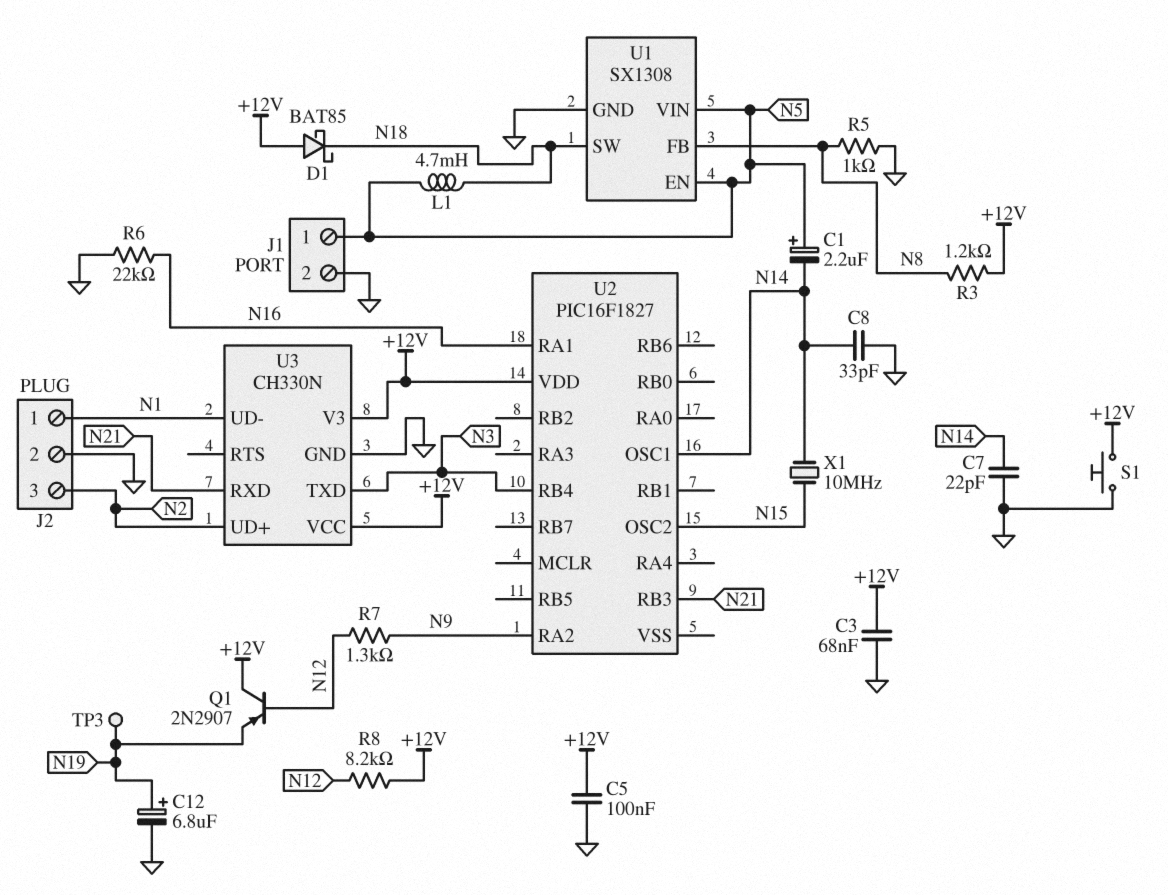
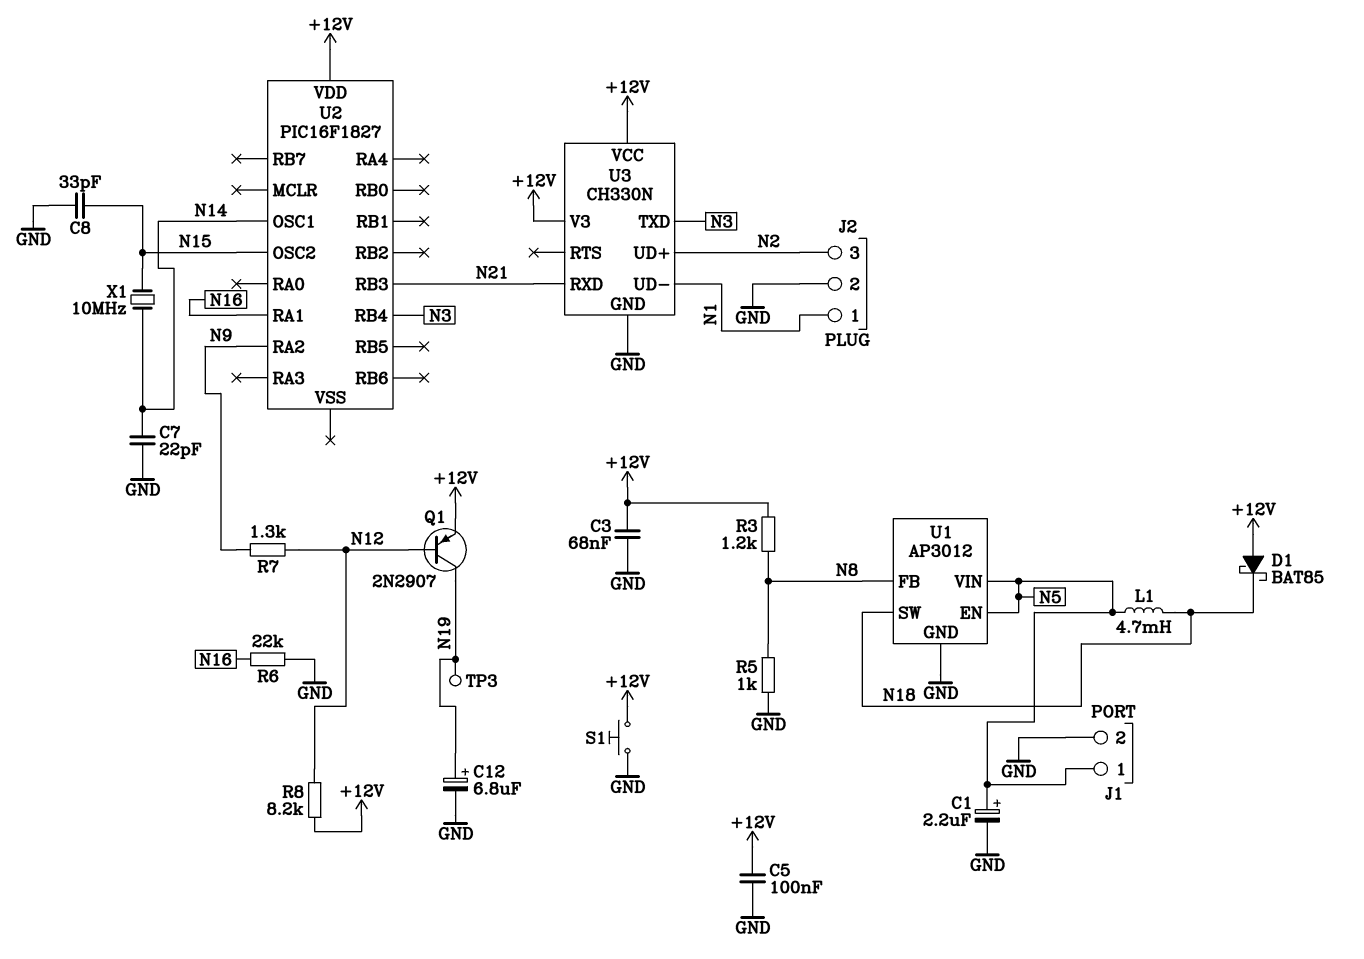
C1: 2.2uF (plus N5, minus N14) -> 2.2uF (plus N5, minus GND)
C8: 33pF (GND, N14) -> 33pF (GND, N15)
Q1: PNP 2N2907 (B N12, C +12V, E N19) -> PNP 2N2907 (B N12, C N19, E +12V)
U1: SX1308 -> AP3012

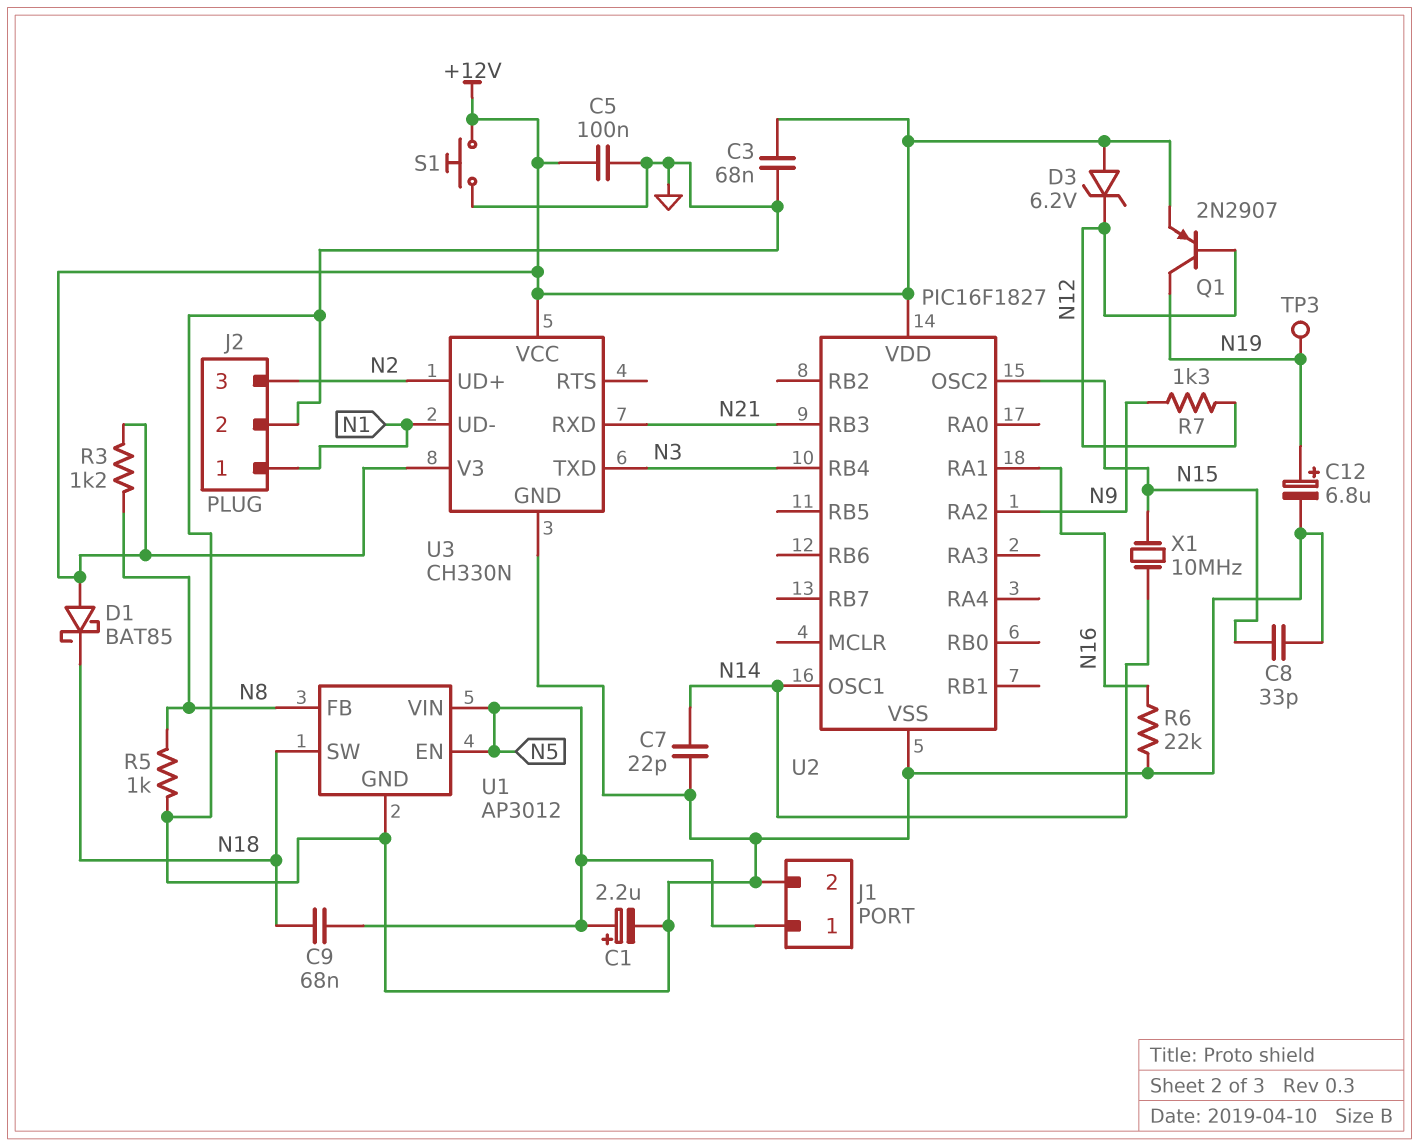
C9: none -> 68nF (N5, N18)
D3: none -> zener 6.2V (A +12V, K N12)
L1: 4.7mH (N5, N18) -> none
R8: 8.2k (+12V, N12) -> none
U2 pin VSS: none -> GND

